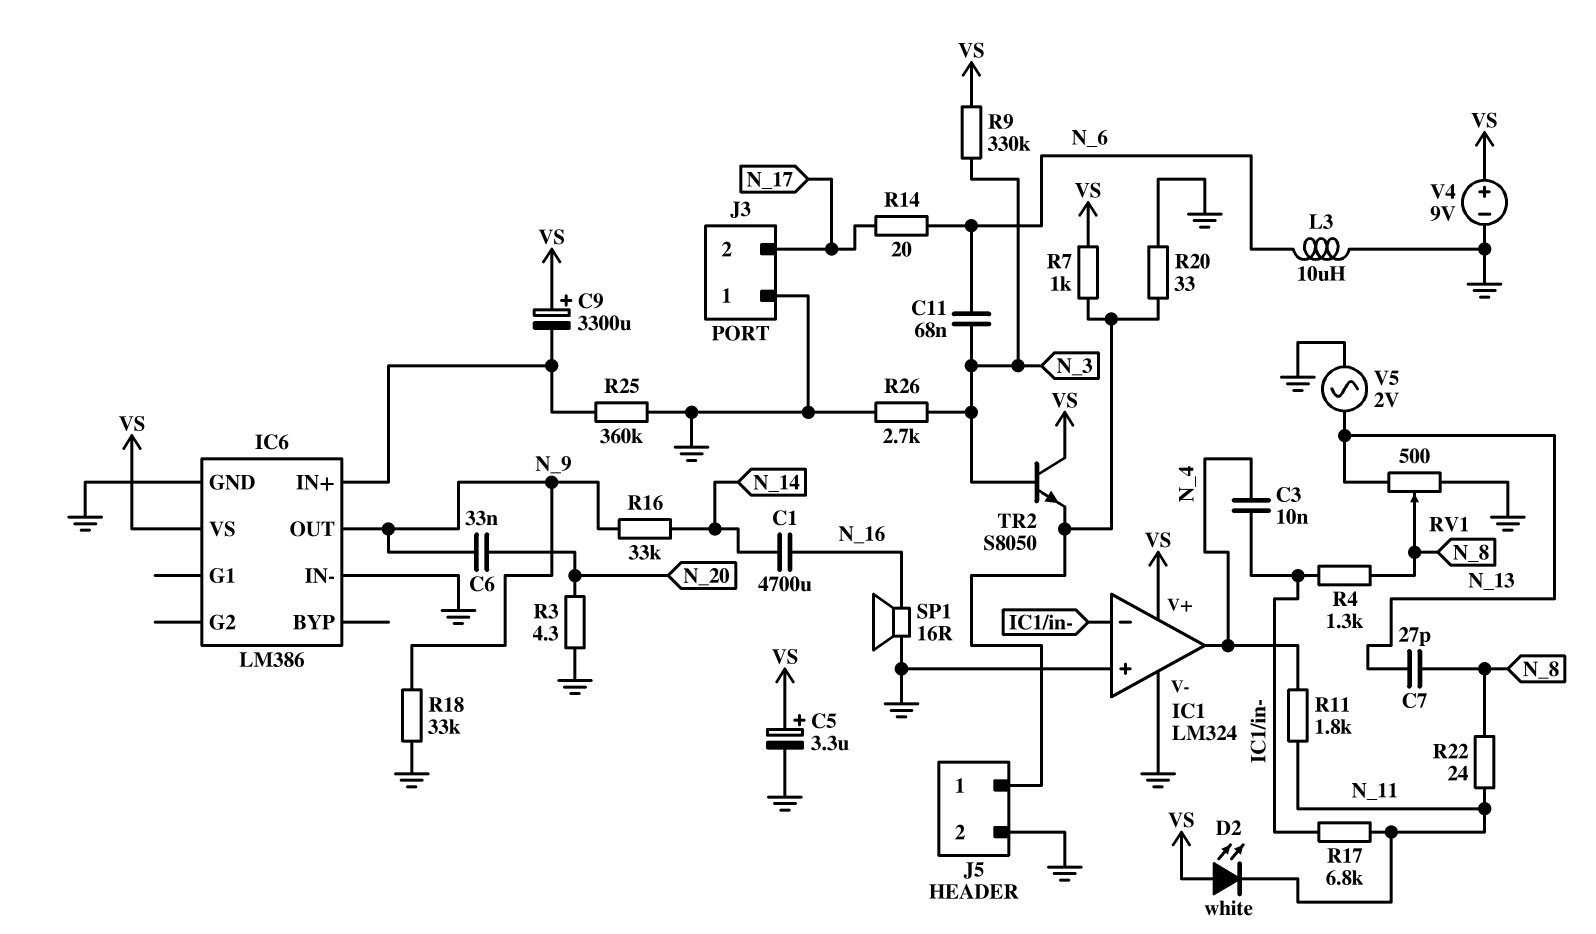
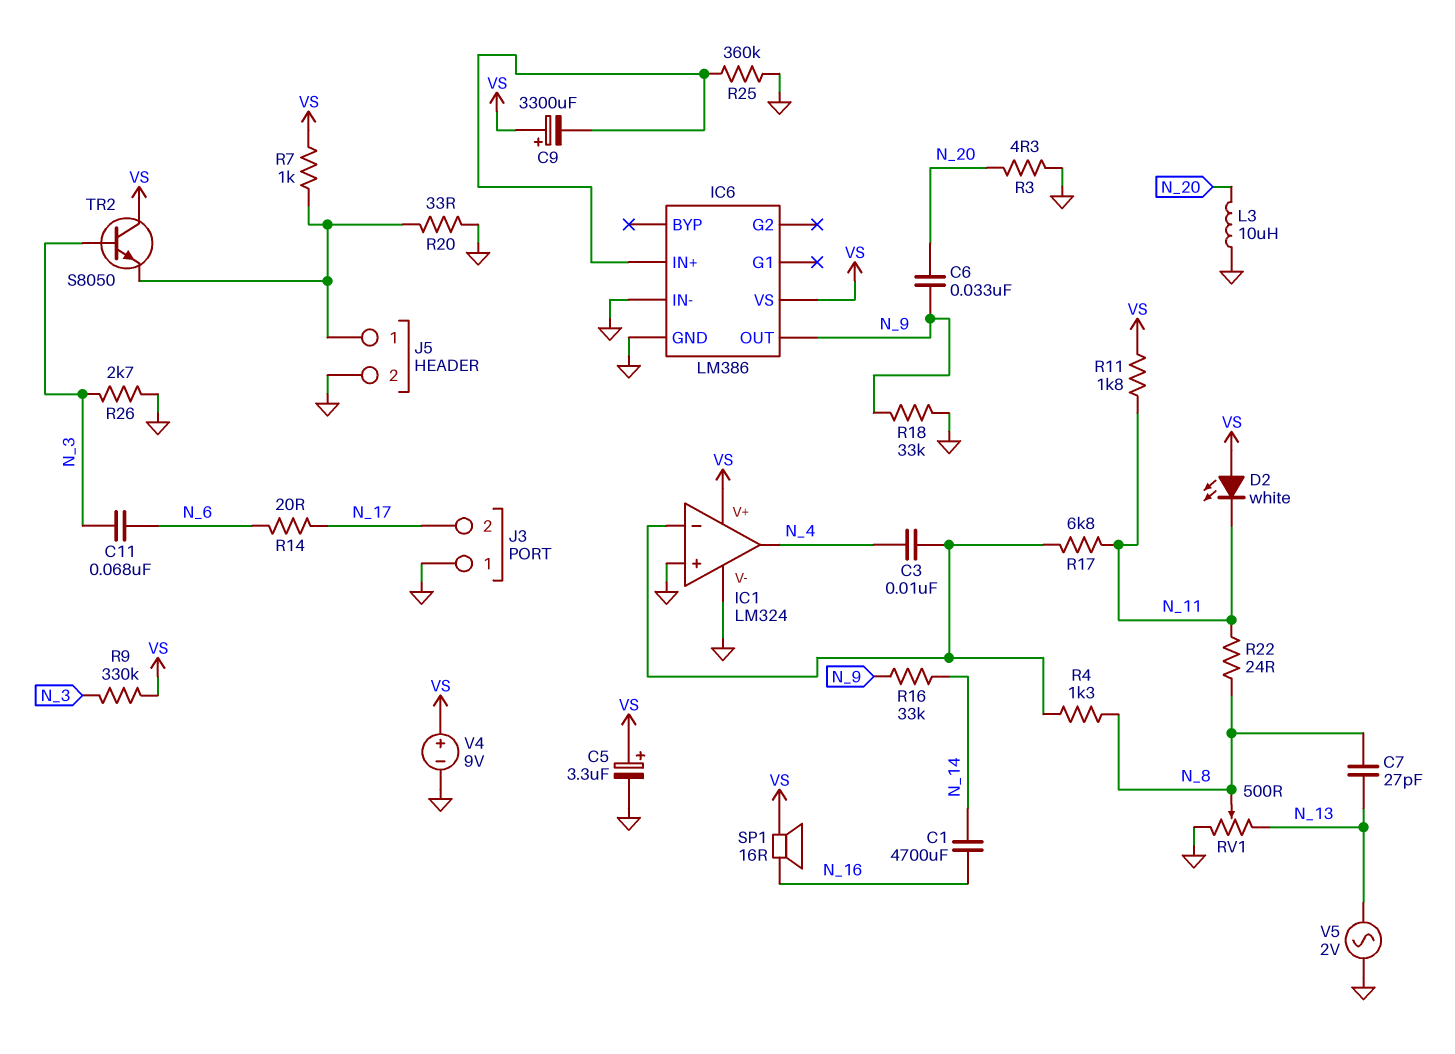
L3: 10uH (GND, N_6) -> 10uH (GND, N_20)
R11: 1.8k (N_4, N_11) -> 1.8k (N_11, VS)
SP1: speaker 16R (GND, N_16) -> speaker 16R (N_16, VS)

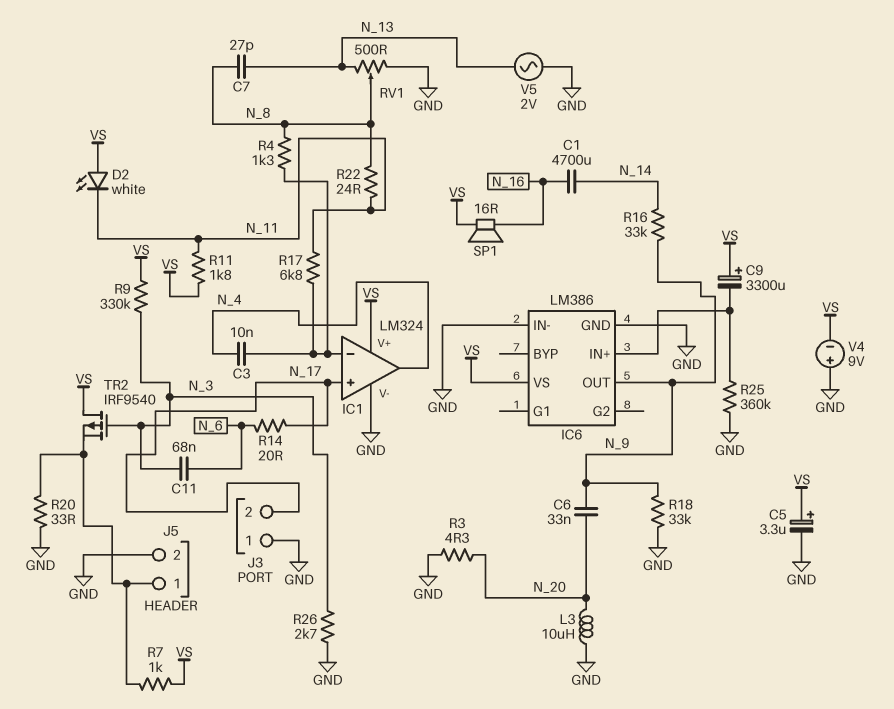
IC1 pin in+: GND -> N_17
TR2: NPN S8050 (B N_3, C VS, E J5/1) -> PMOS IRF9540 (G N_3, D VS, S J5/1)
V4: 9V (plus VS, minus GND) -> 9V (plus GND, minus VS)

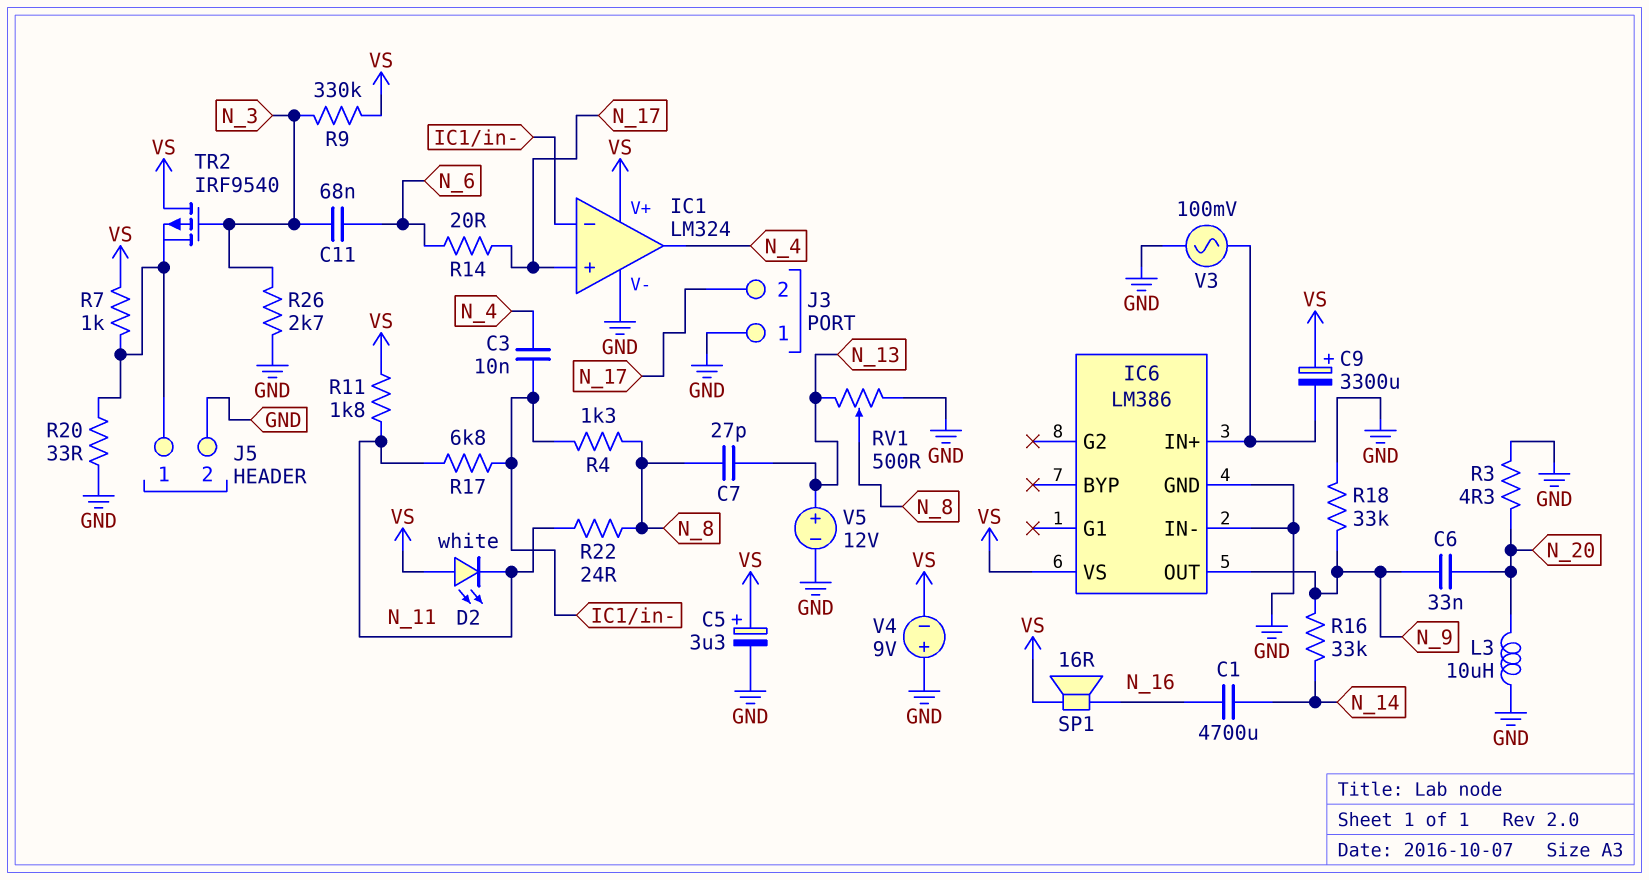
R25: 360k (GND, IC6/IN+) -> none
V3: none -> AC 100mV (GND, IC6/IN+)
V5: AC 2V (GND, N_13) -> 12V (plus N_13, minus GND)

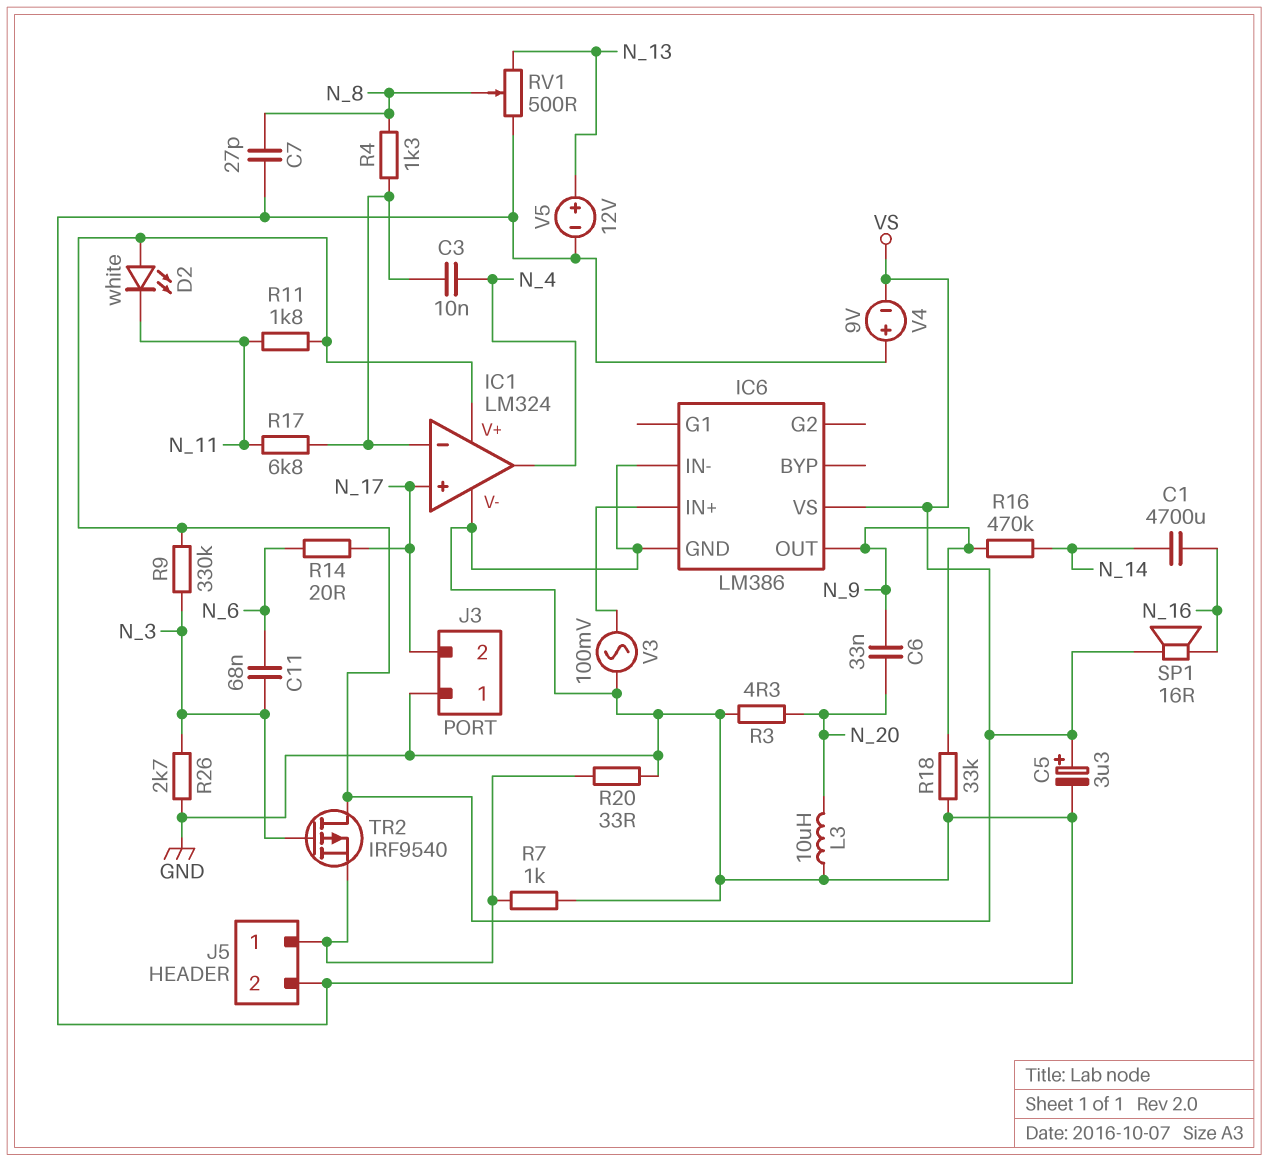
C7: 27pF (N_8, N_13) -> 27pF (GND, N_8)
C9: 3300uF (plus VS, minus IC6/IN+) -> none
R7: 1k (J5/1, VS) -> 1k (GND, J5/1)
R16: 33k (N_9, N_14) -> 470k (N_9, N_14)
R22: 24 (N_8, N_11) -> none

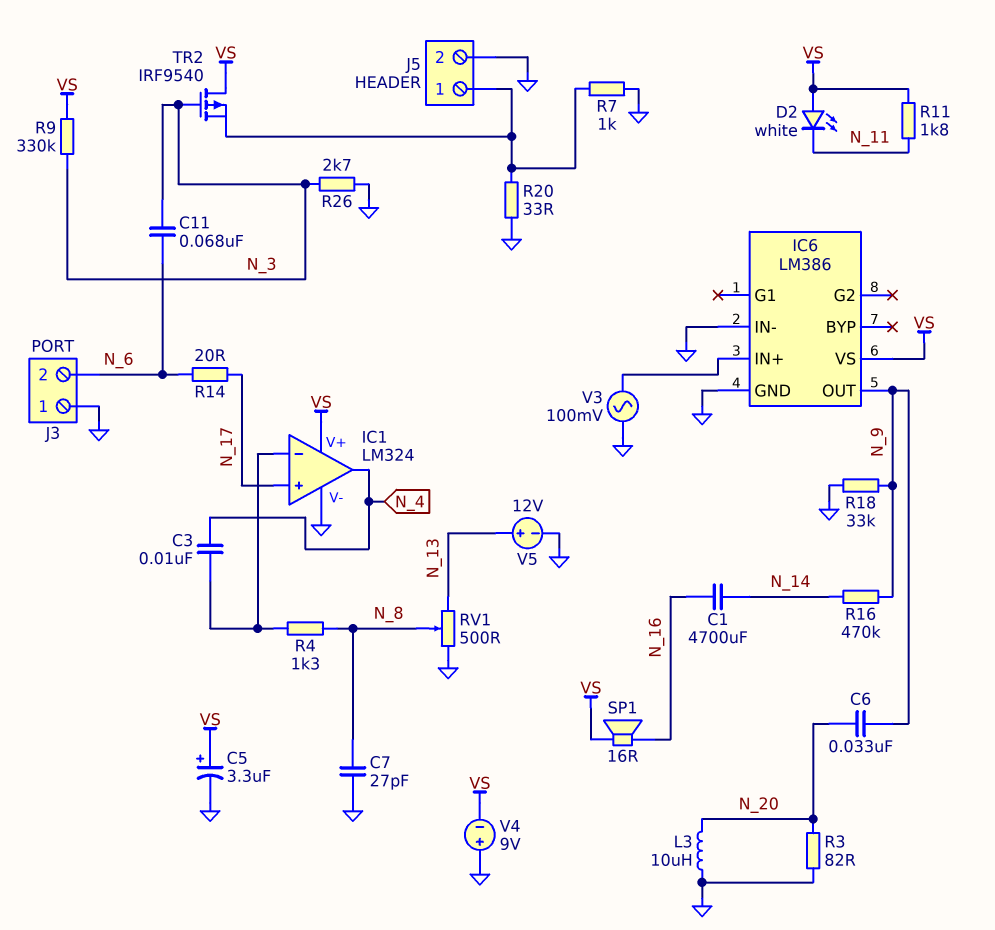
J3 pin 2: N_17 -> N_6
R3: 4.3 (GND, N_20) -> 82 (GND, N_20)
R17: 6.8k (IC1/in-, N_11) -> none

